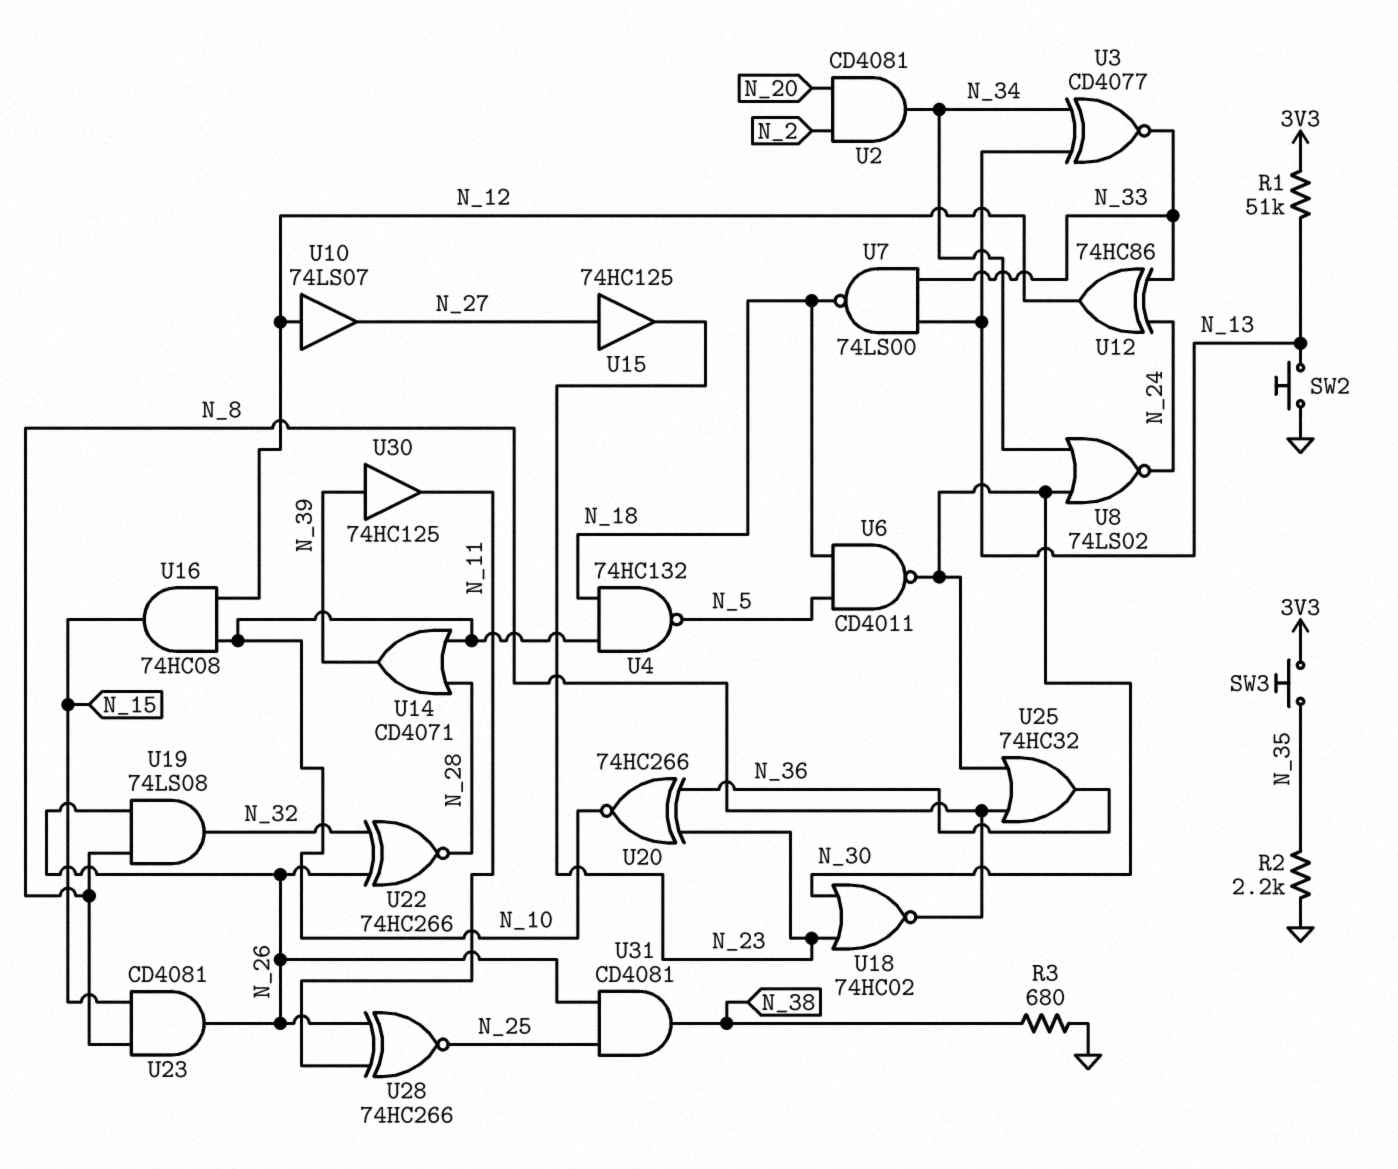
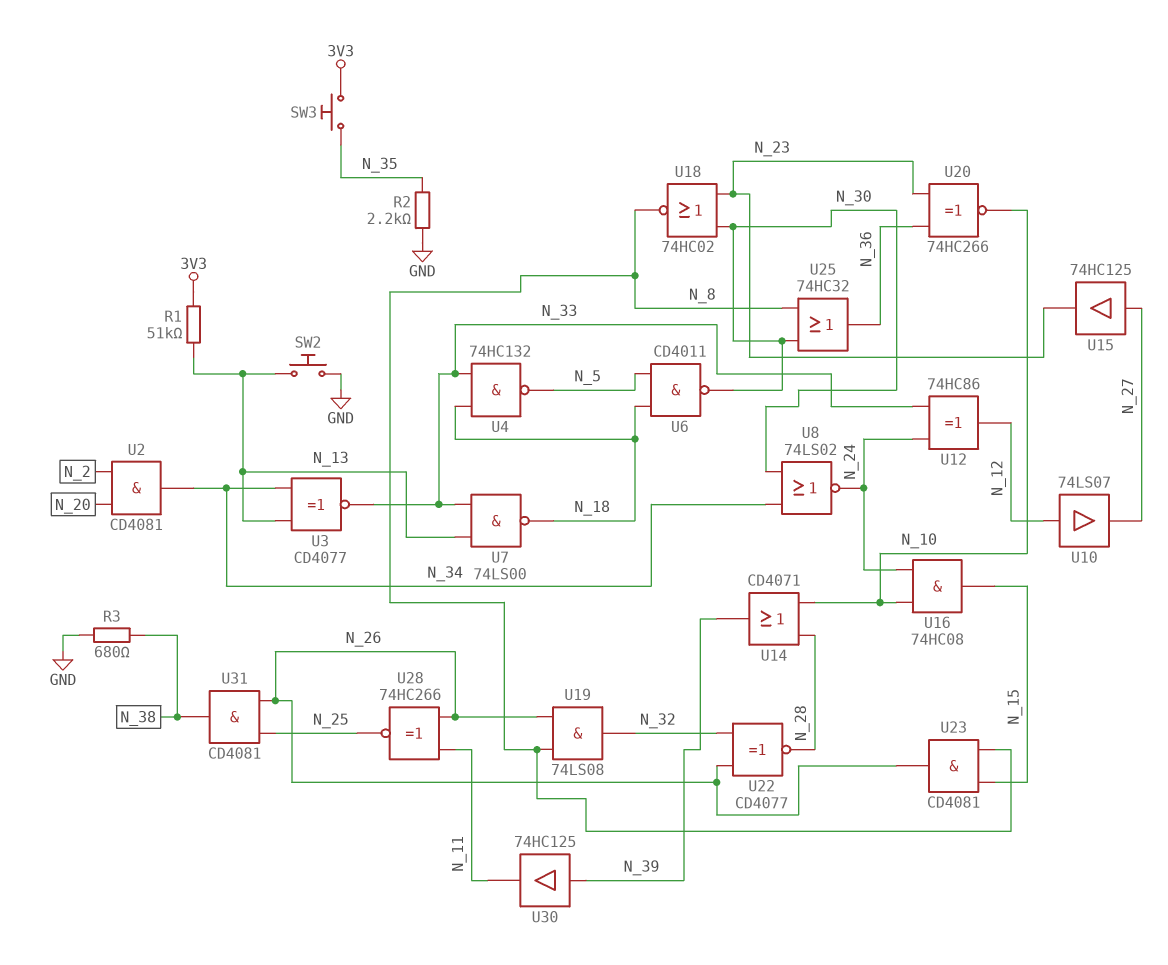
U4: NAND 74HC132 (in N_10, in N_18, out N_5) -> NAND 74HC132 (in N_18, in N_33, out N_5)
U16: AND 74HC08 (in N_10, in N_12, out N_15) -> AND 74HC08 (in N_10, in N_24, out N_15)
U22: XNOR 74HC266 (in N_26, in N_32, out N_28) -> XNOR CD4077 (in N_26, in N_32, out N_28)

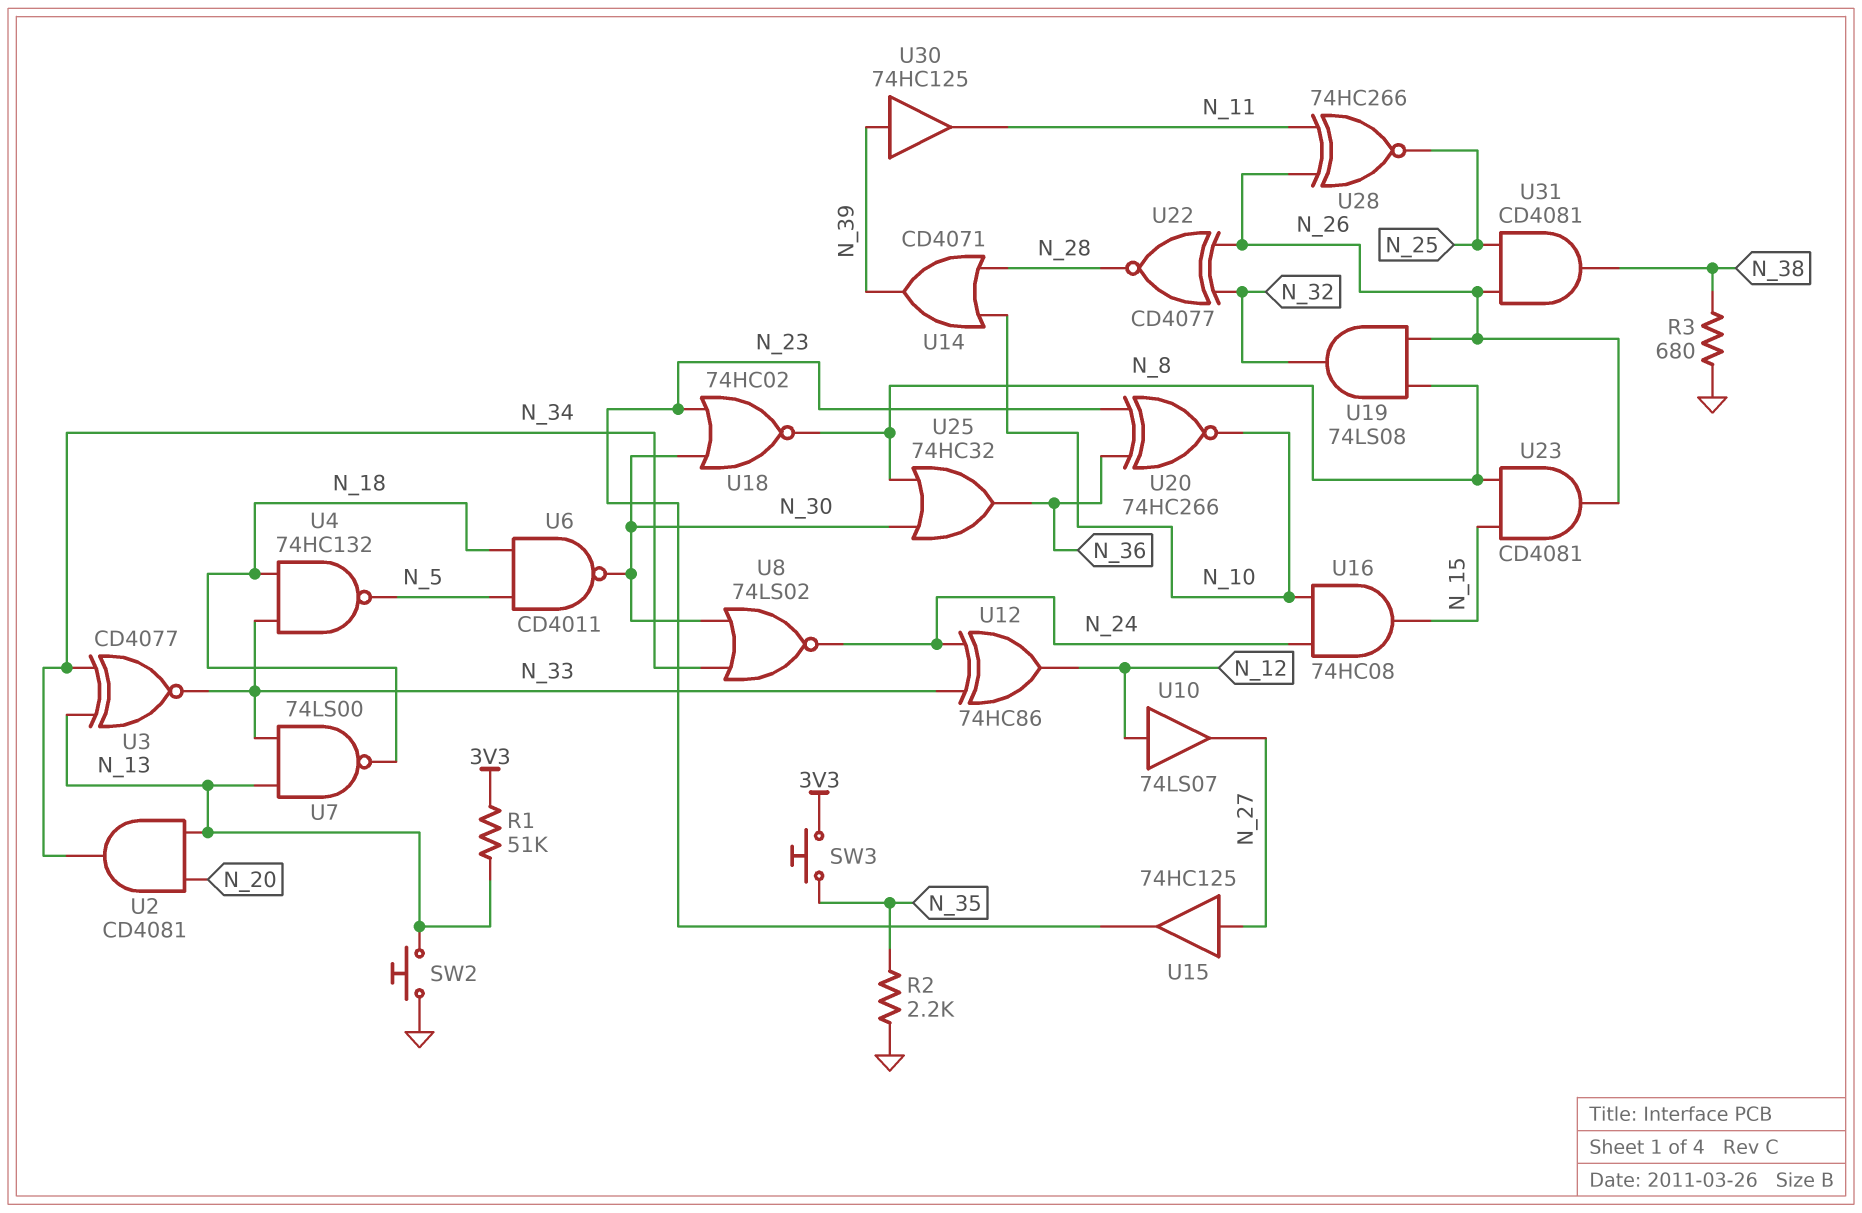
U2: AND CD4081 (in N_2, in N_20, out N_34) -> AND CD4081 (in N_13, in N_20, out N_34)

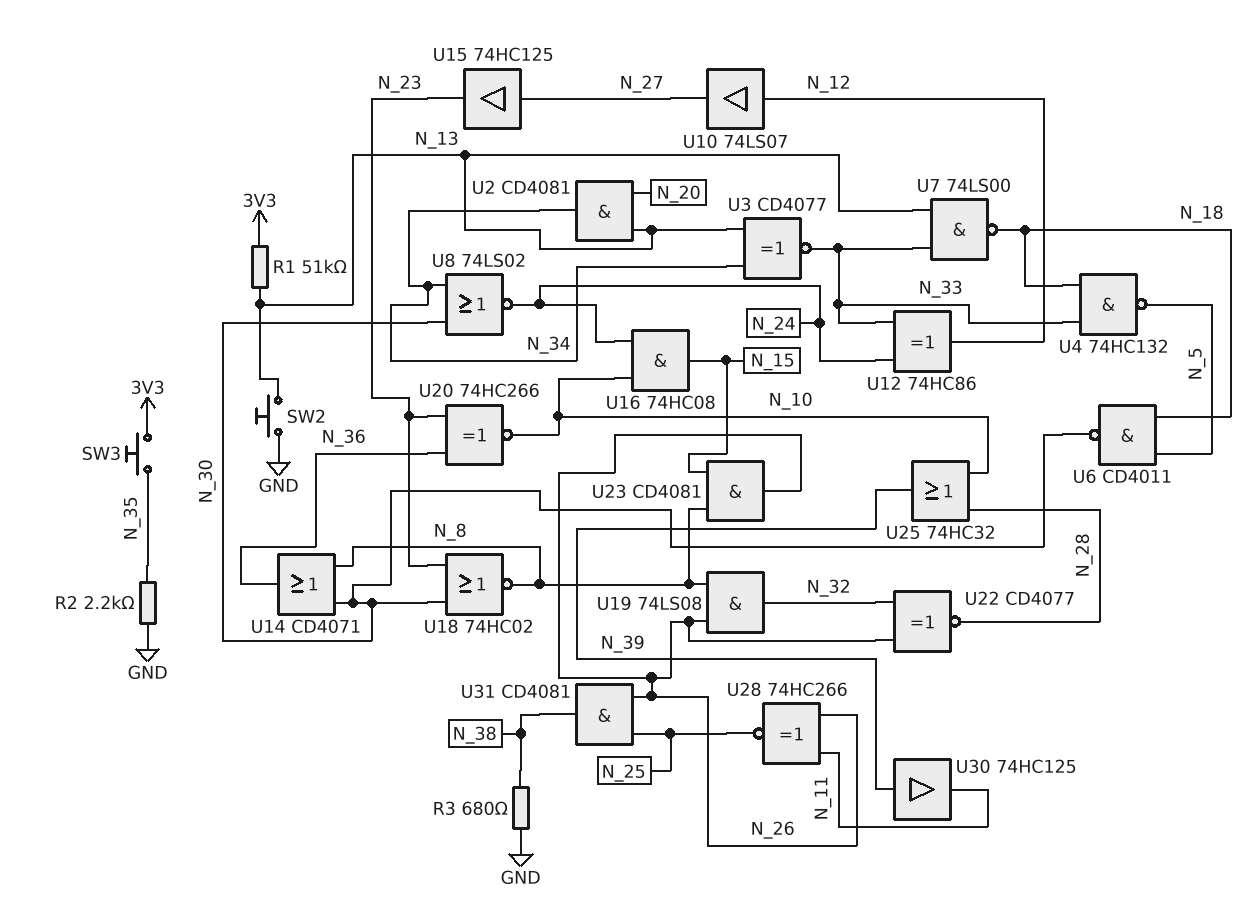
U14: OR CD4071 (in N_10, in N_28, out N_39) -> OR CD4071 (in N_8, in N_30, out N_36)
U25: OR 74HC32 (in N_8, in N_30, out N_36) -> OR 74HC32 (in N_10, in N_28, out N_39)

